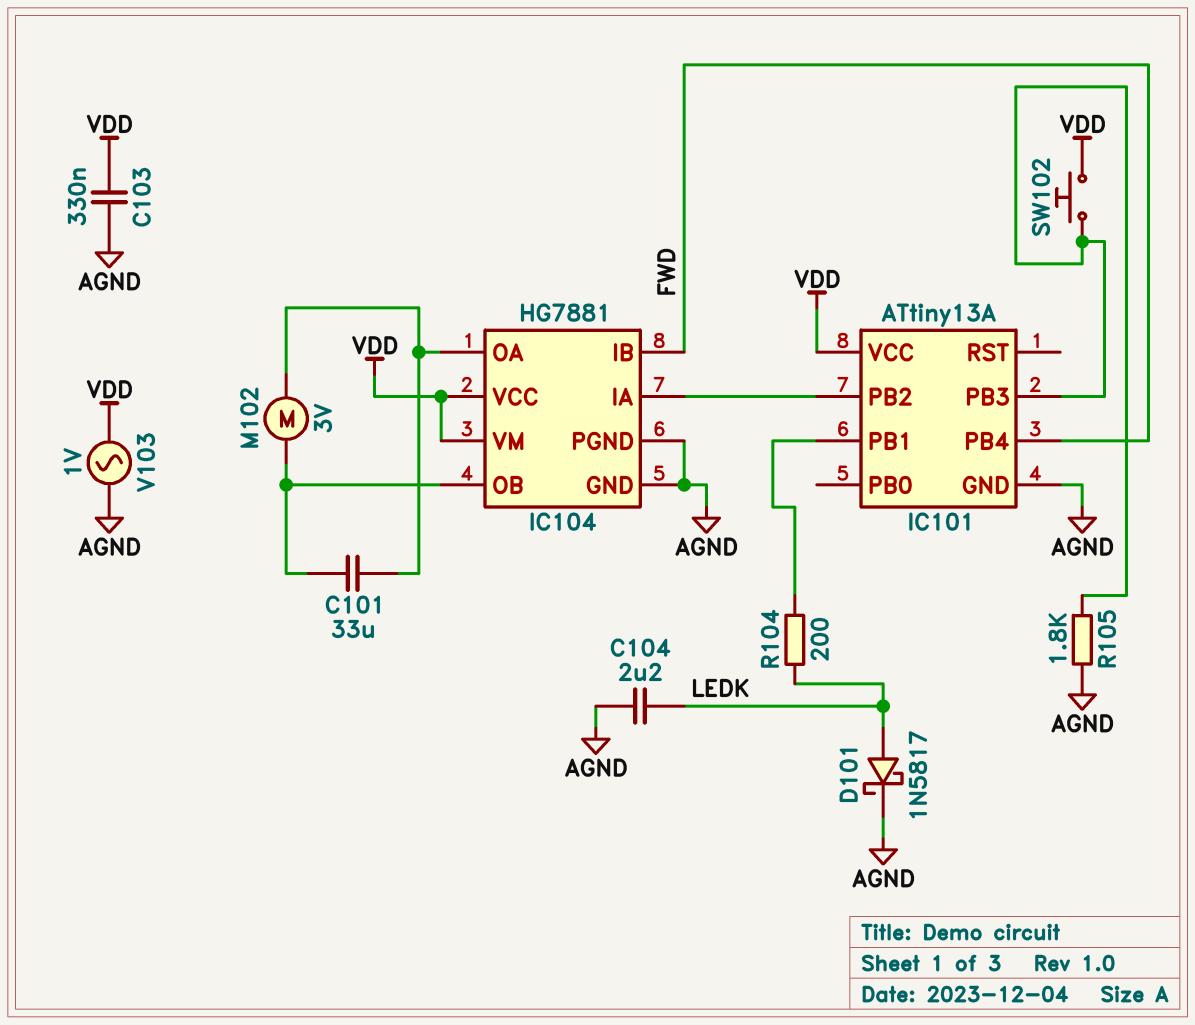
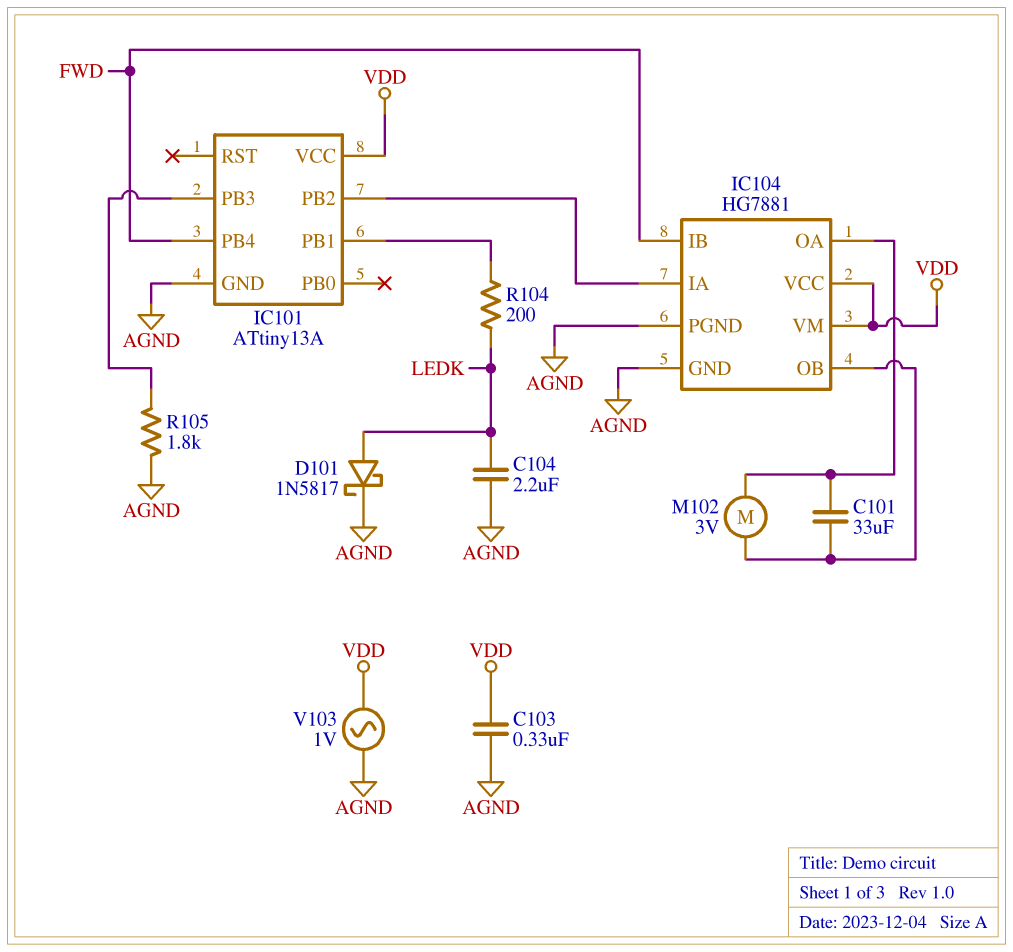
SW102: button (IC101/PB3, VDD) -> none

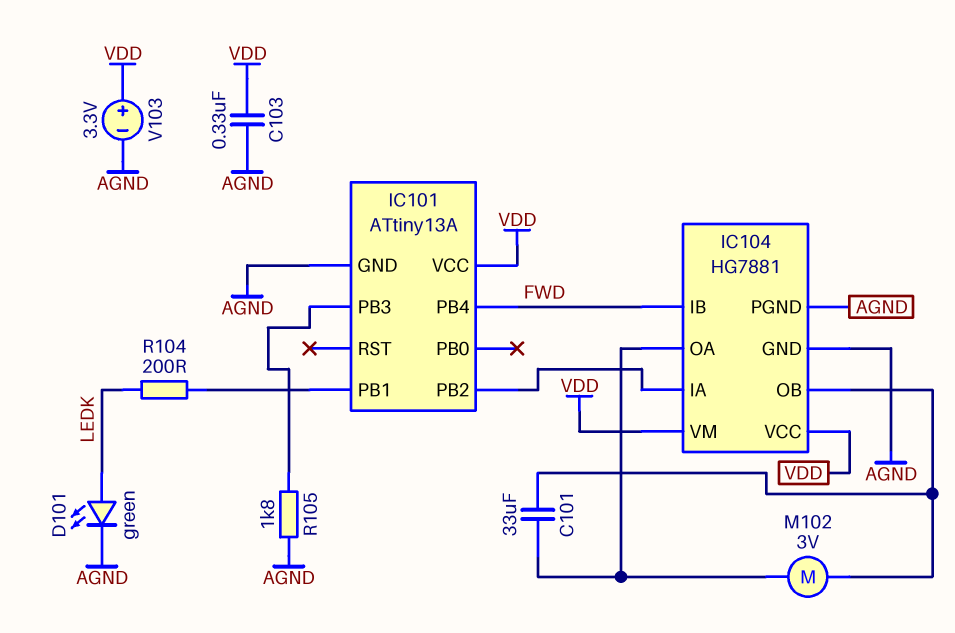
C104: 2.2uF (AGND, LEDK) -> none
D101: schottky 1N5817 (A LEDK, K AGND) -> LED green (A LEDK, K AGND)
V103: AC 1V (AGND, VDD) -> 3.3V (plus VDD, minus AGND)

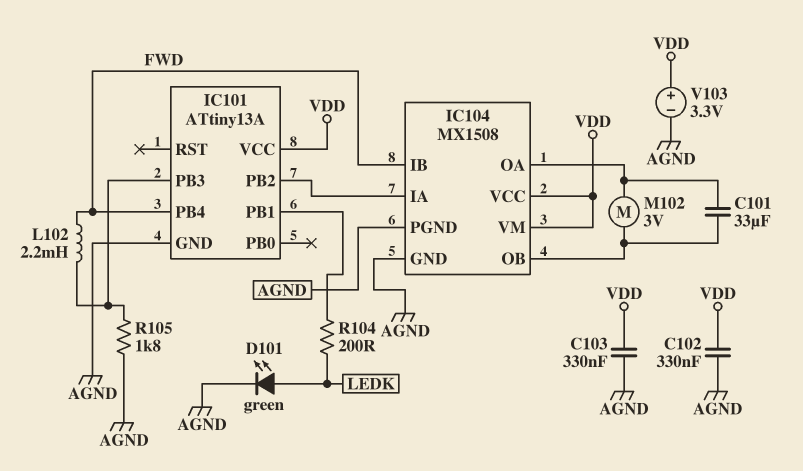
C102: none -> 330nF (AGND, VDD)
IC104: HG7881 -> MX1508
L102: none -> 2.2mH (FWD, IC101/PB3)

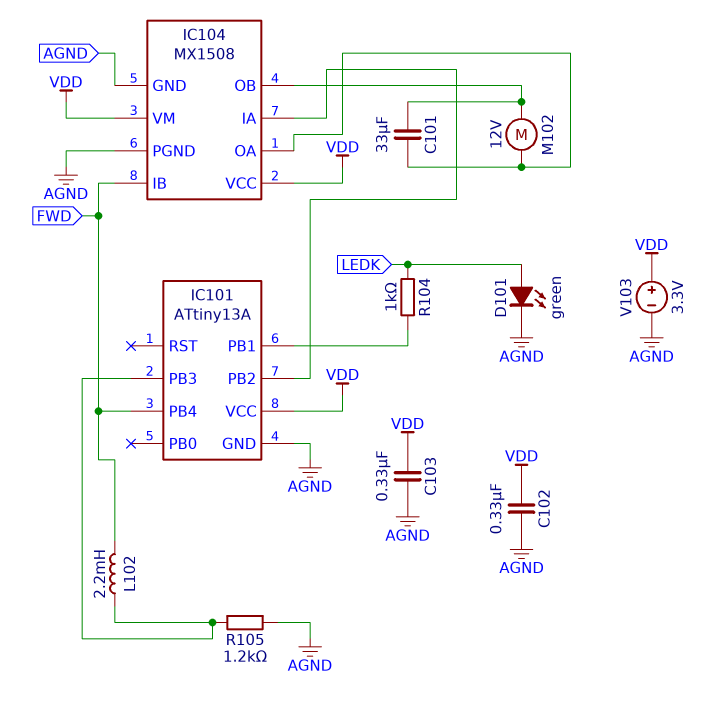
M102: motor 3V (IC104/OA, IC104/OB) -> motor 12V (IC104/OA, IC104/OB)
R104: 200 (IC101/PB1, LEDK) -> 1k (IC101/PB1, LEDK)
R105: 1.8k (AGND, IC101/PB3) -> 1.2k (AGND, IC101/PB3)

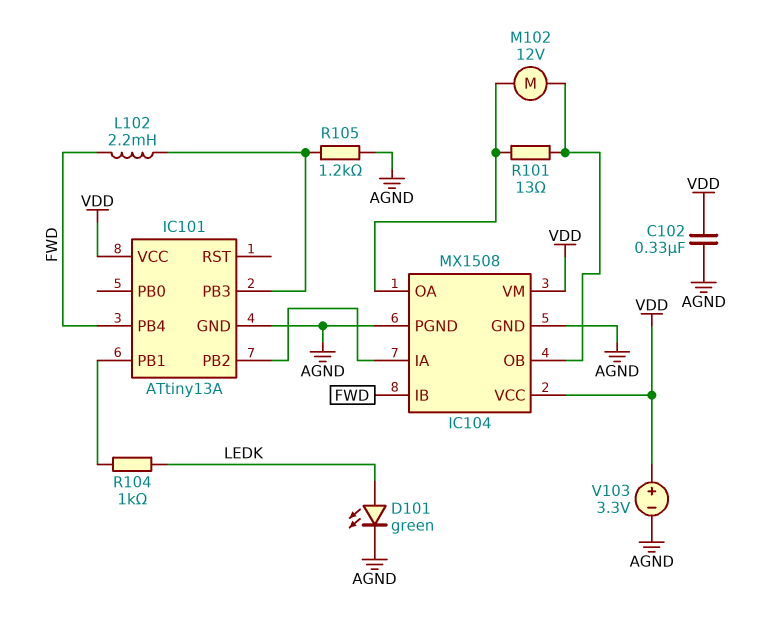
C101: 33uF (IC104/OA, IC104/OB) -> none
C103: 330nF (AGND, VDD) -> none
R101: none -> 13 (IC104/OA, IC104/OB)

